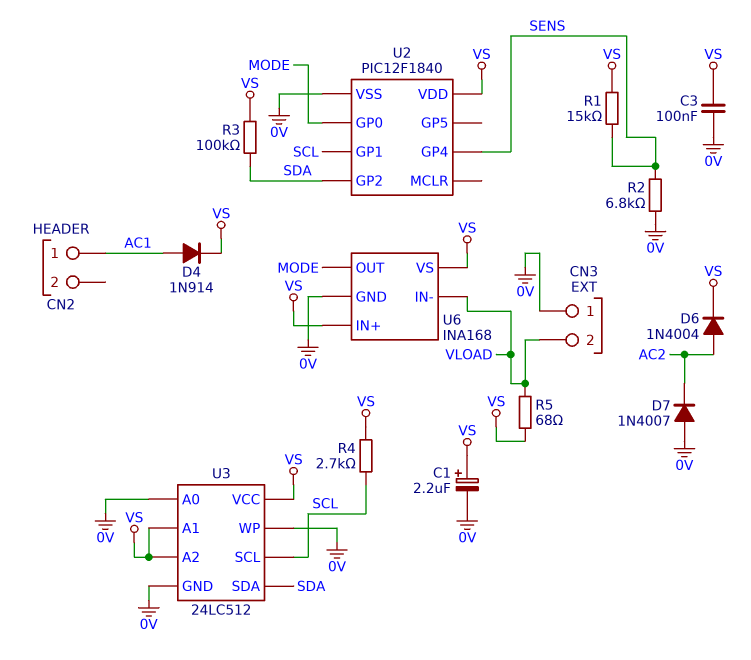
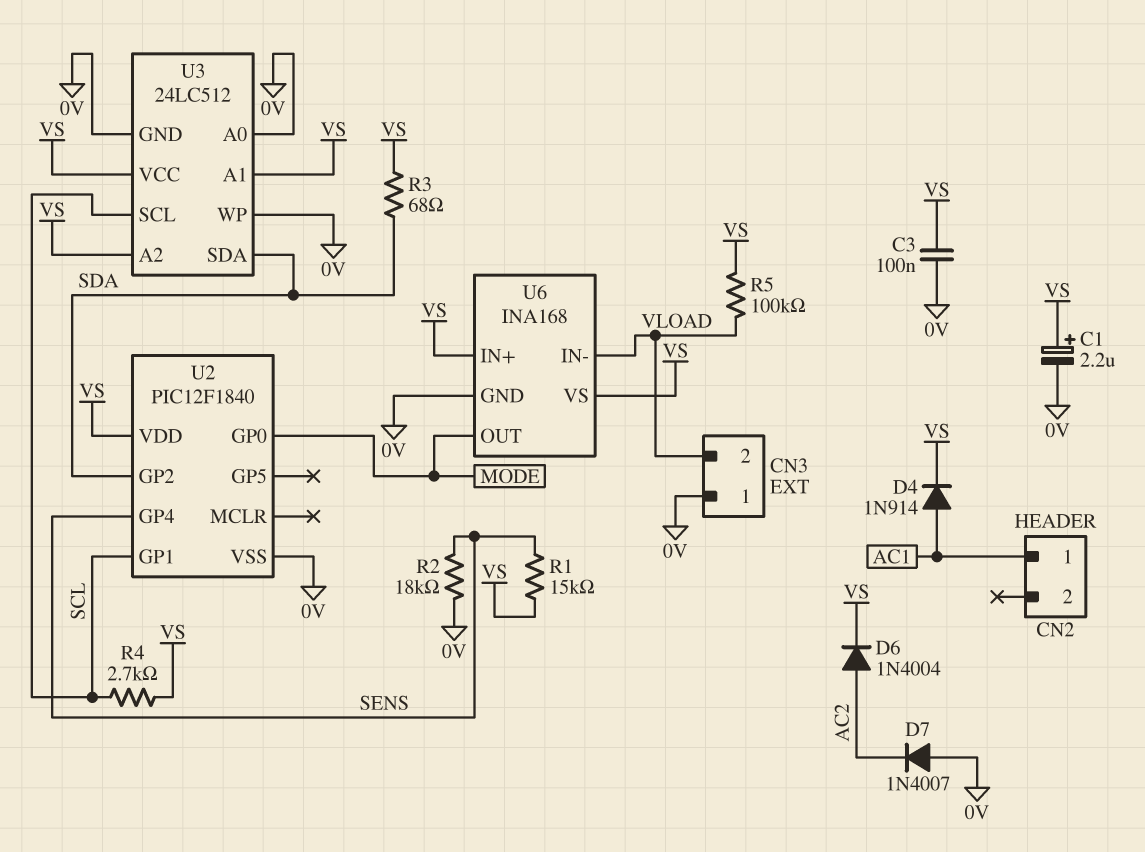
R2: 6.8k (0V, SENS) -> 18k (0V, SENS)
R3: 100k (SDA, VS) -> 68 (SDA, VS)
R5: 68 (VLOAD, VS) -> 100k (VLOAD, VS)

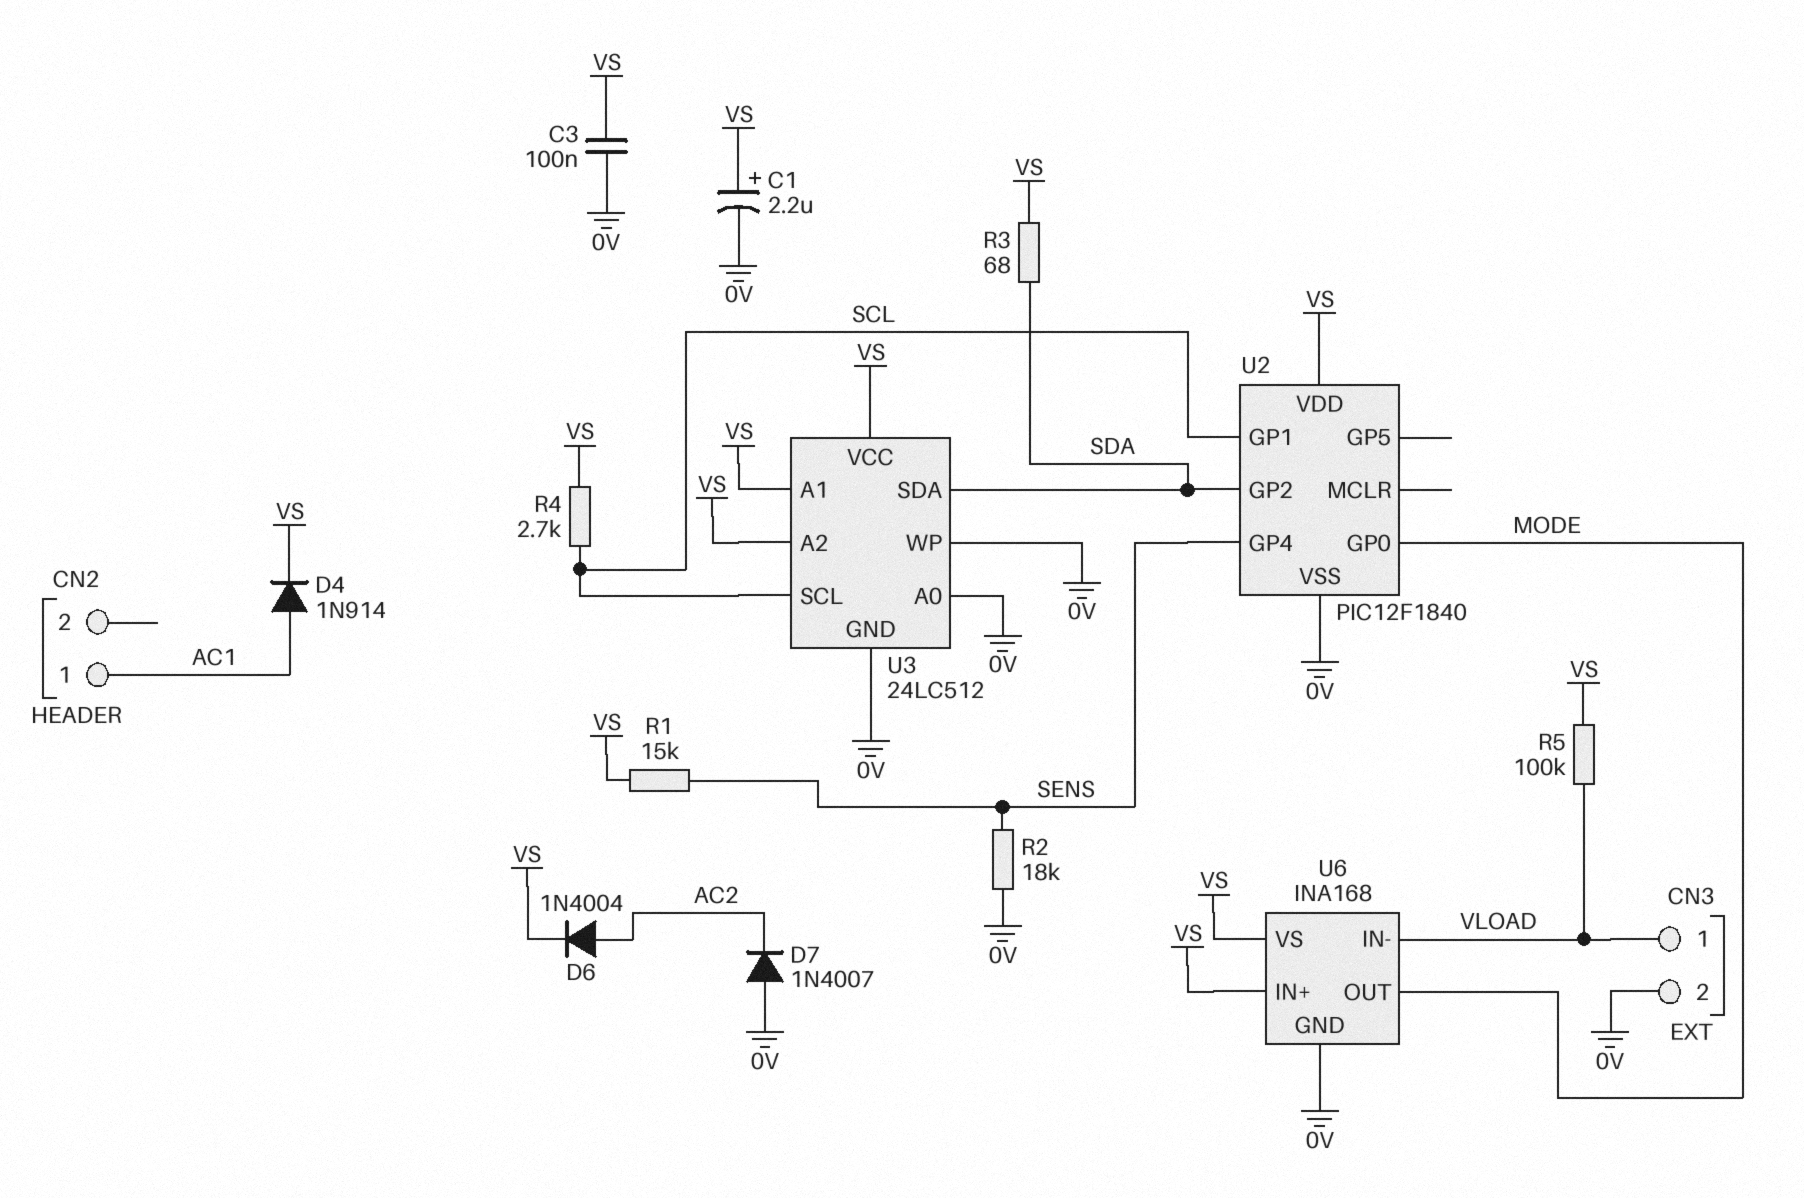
CN3 pin 1: 0V -> VLOAD
CN3 pin 2: VLOAD -> 0V

